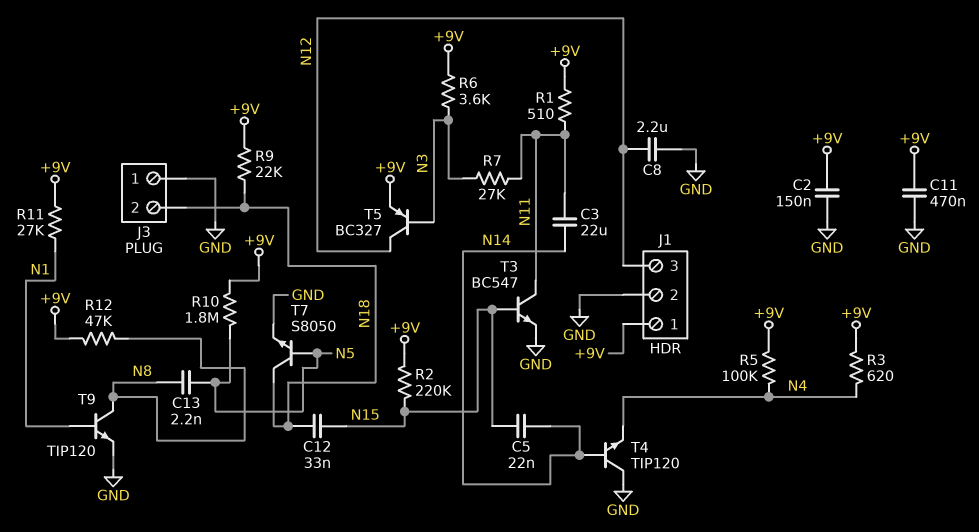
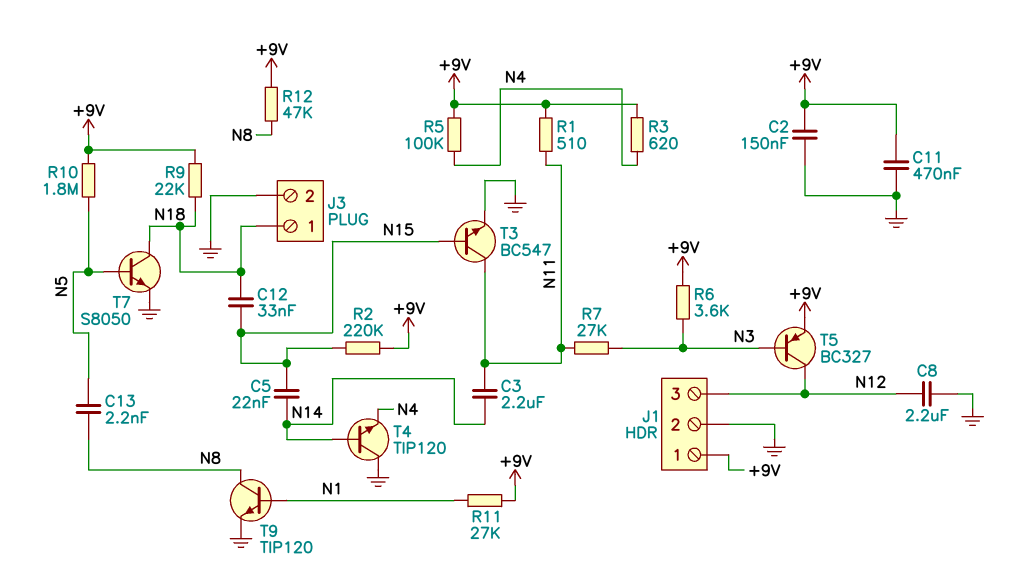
C3: 22uF (N11, N14) -> 2.2uF (N11, N14)
J3 pin 1: GND -> N18
J3 pin 2: N18 -> GND

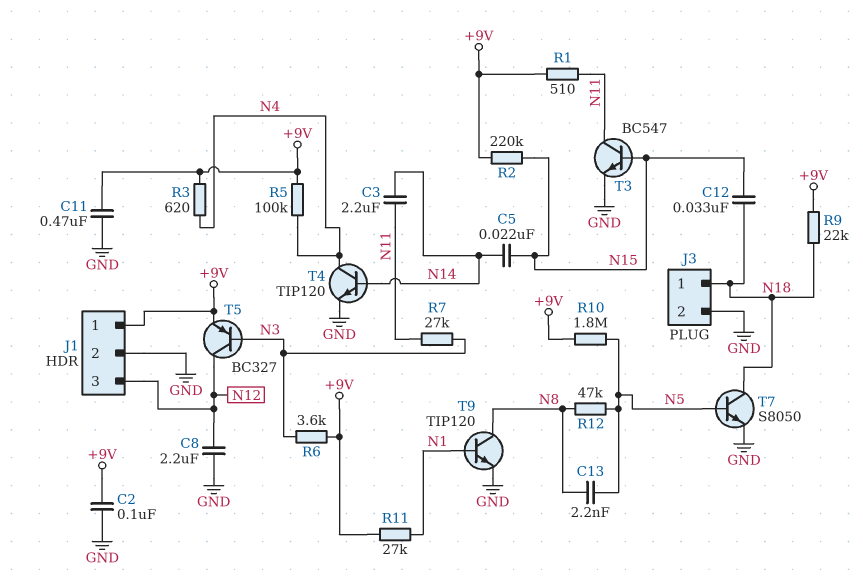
C2: 150nF (+9V, GND) -> 100nF (+9V, GND)
R12: 47k (+9V, N8) -> 47k (N5, N8)
T4: NPN TIP120 (B N14, C GND, E N4) -> NPN TIP120 (B N14, C N4, E GND)

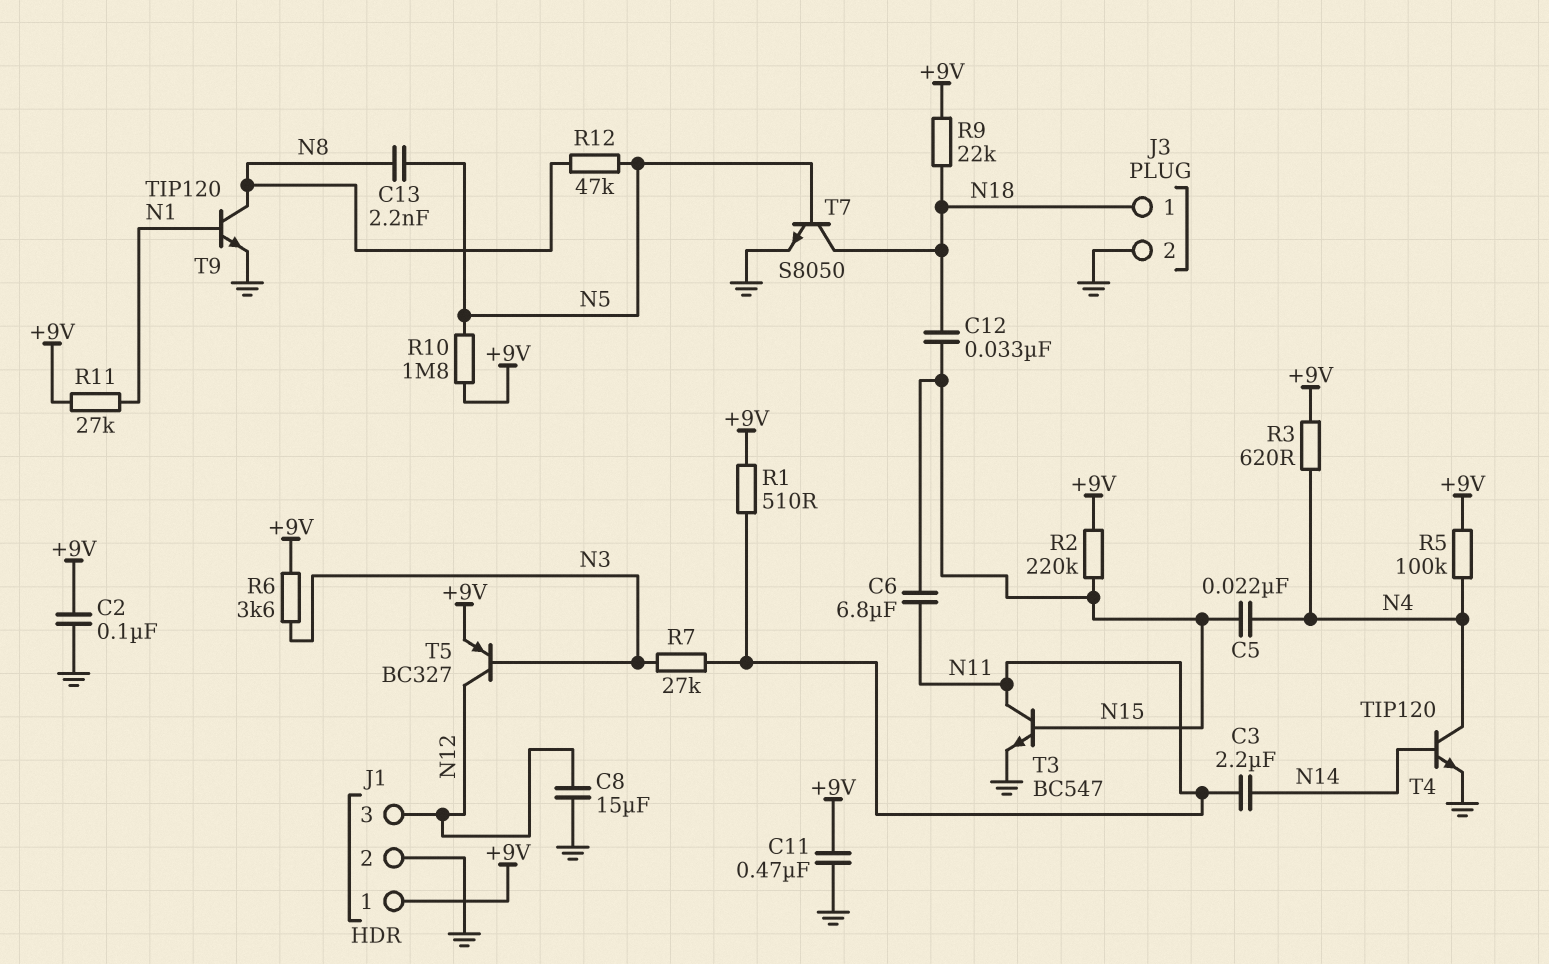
C5: 22nF (N14, N15) -> 22nF (N4, N15)
C6: none -> 6.8uF (N11, N15)
C8: 2.2uF (GND, N12) -> 15uF (GND, N12)

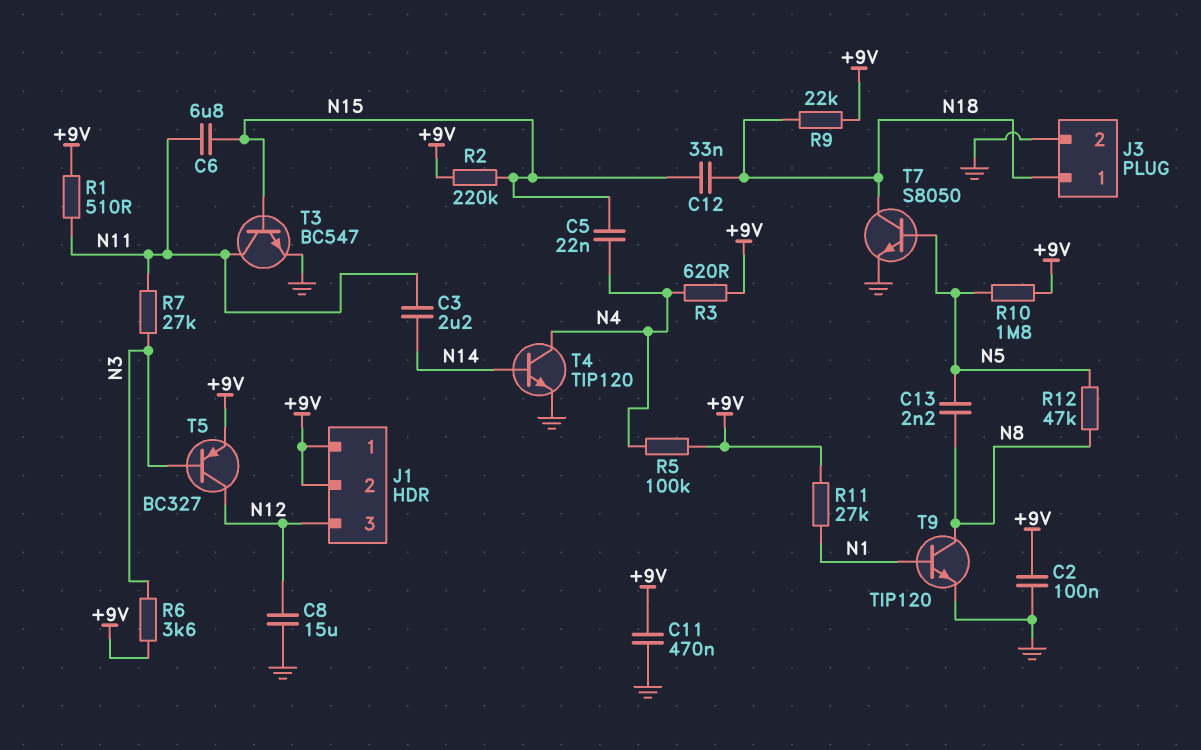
J1 pin 2: GND -> +9V

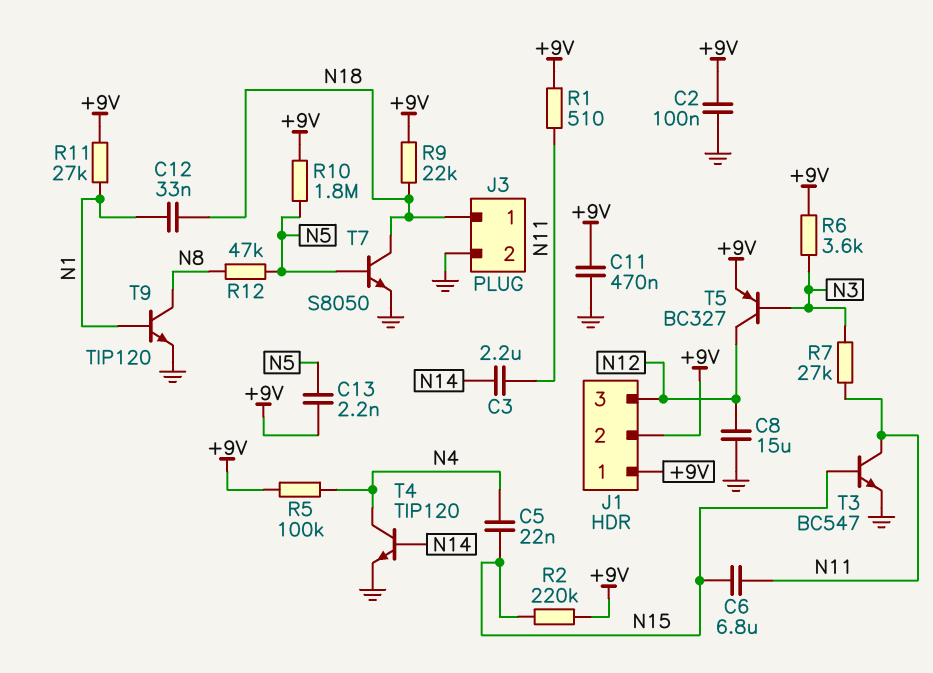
C12: 33nF (N15, N18) -> 33nF (N1, N18)
C13: 2.2nF (N5, N8) -> 2.2nF (+9V, N5)
R3: 620 (+9V, N4) -> none

